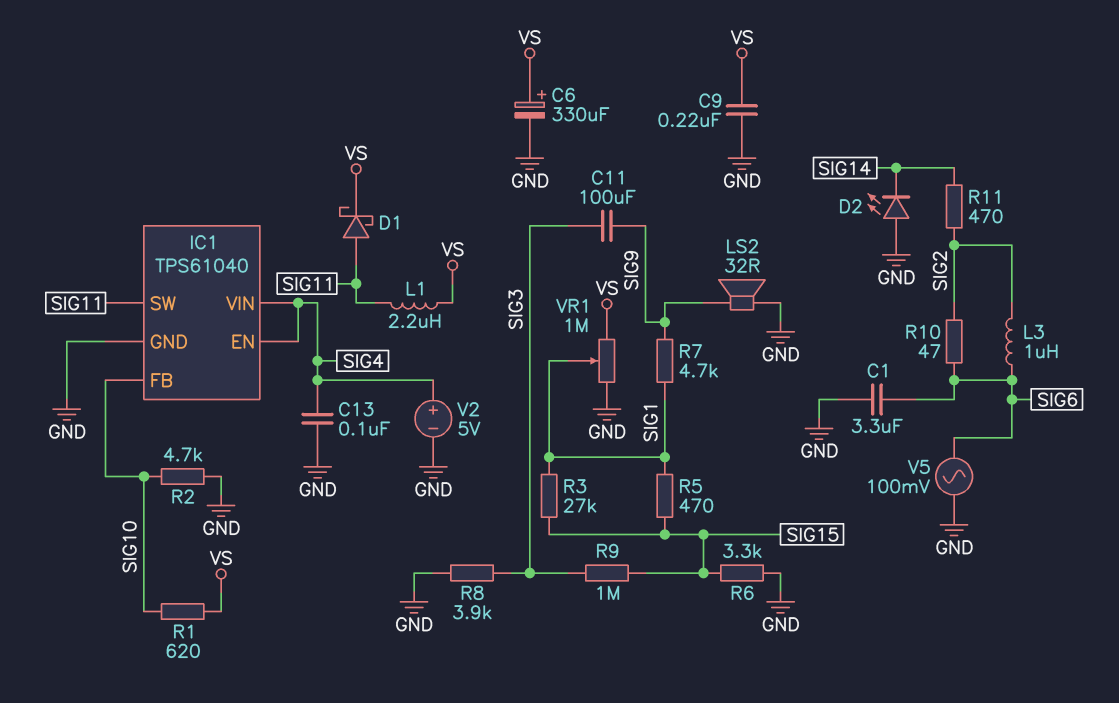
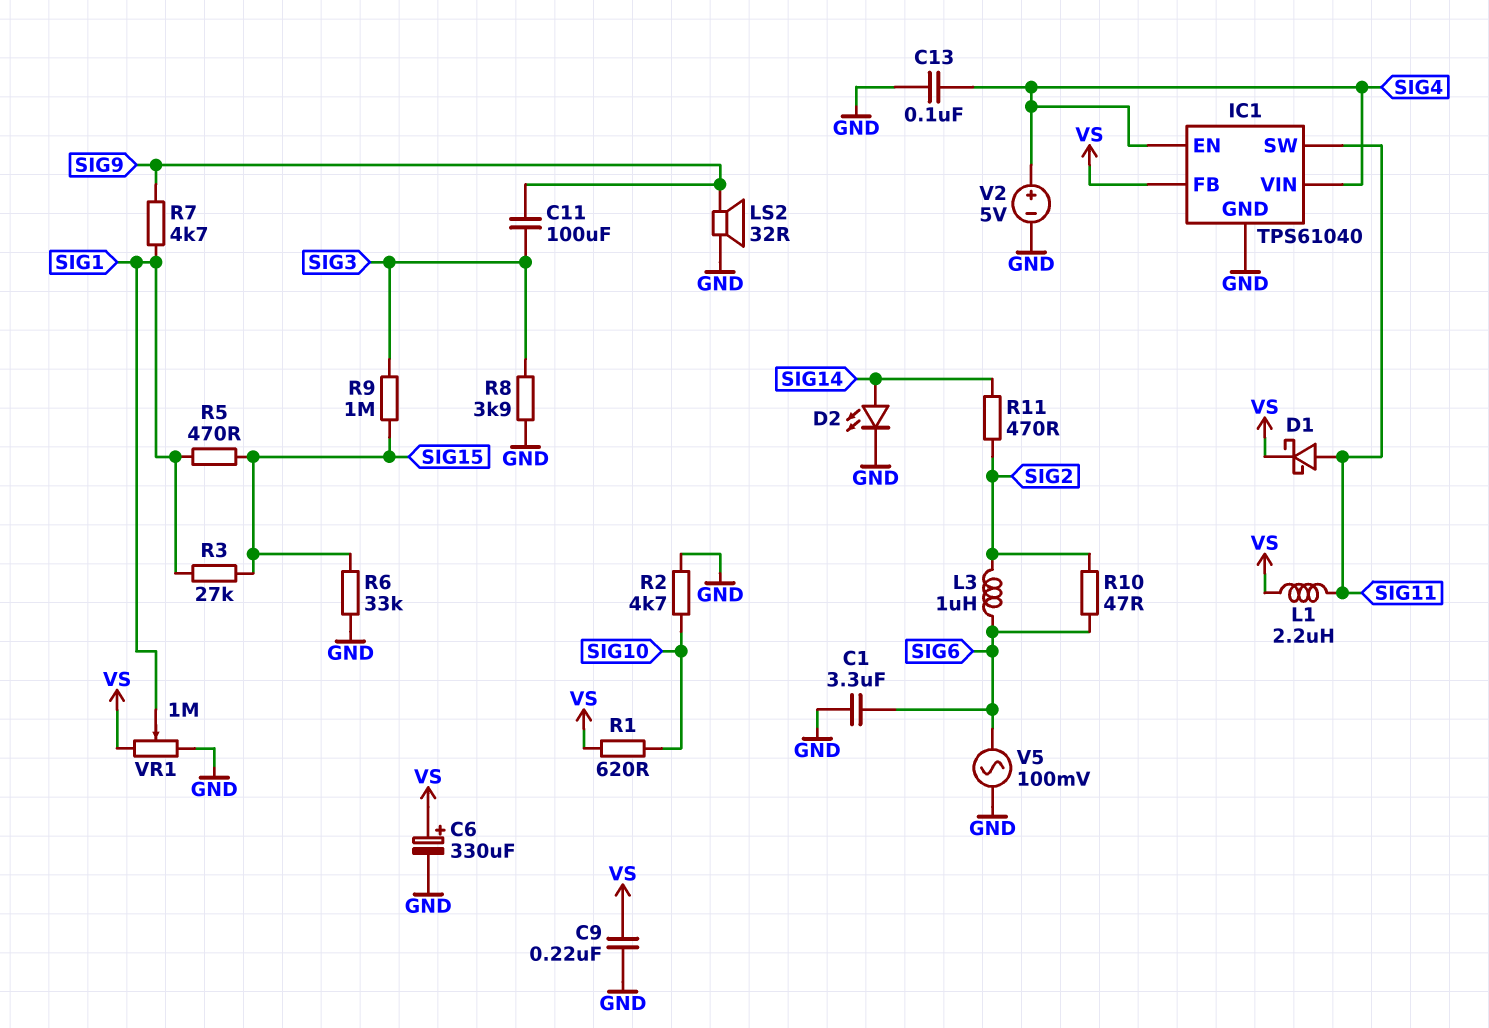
D2: LED (A GND, K SIG14) -> LED (A SIG14, K GND)
IC1 pin FB: SIG10 -> VS
R6: 3.3k (GND, SIG15) -> 33k (GND, SIG15)

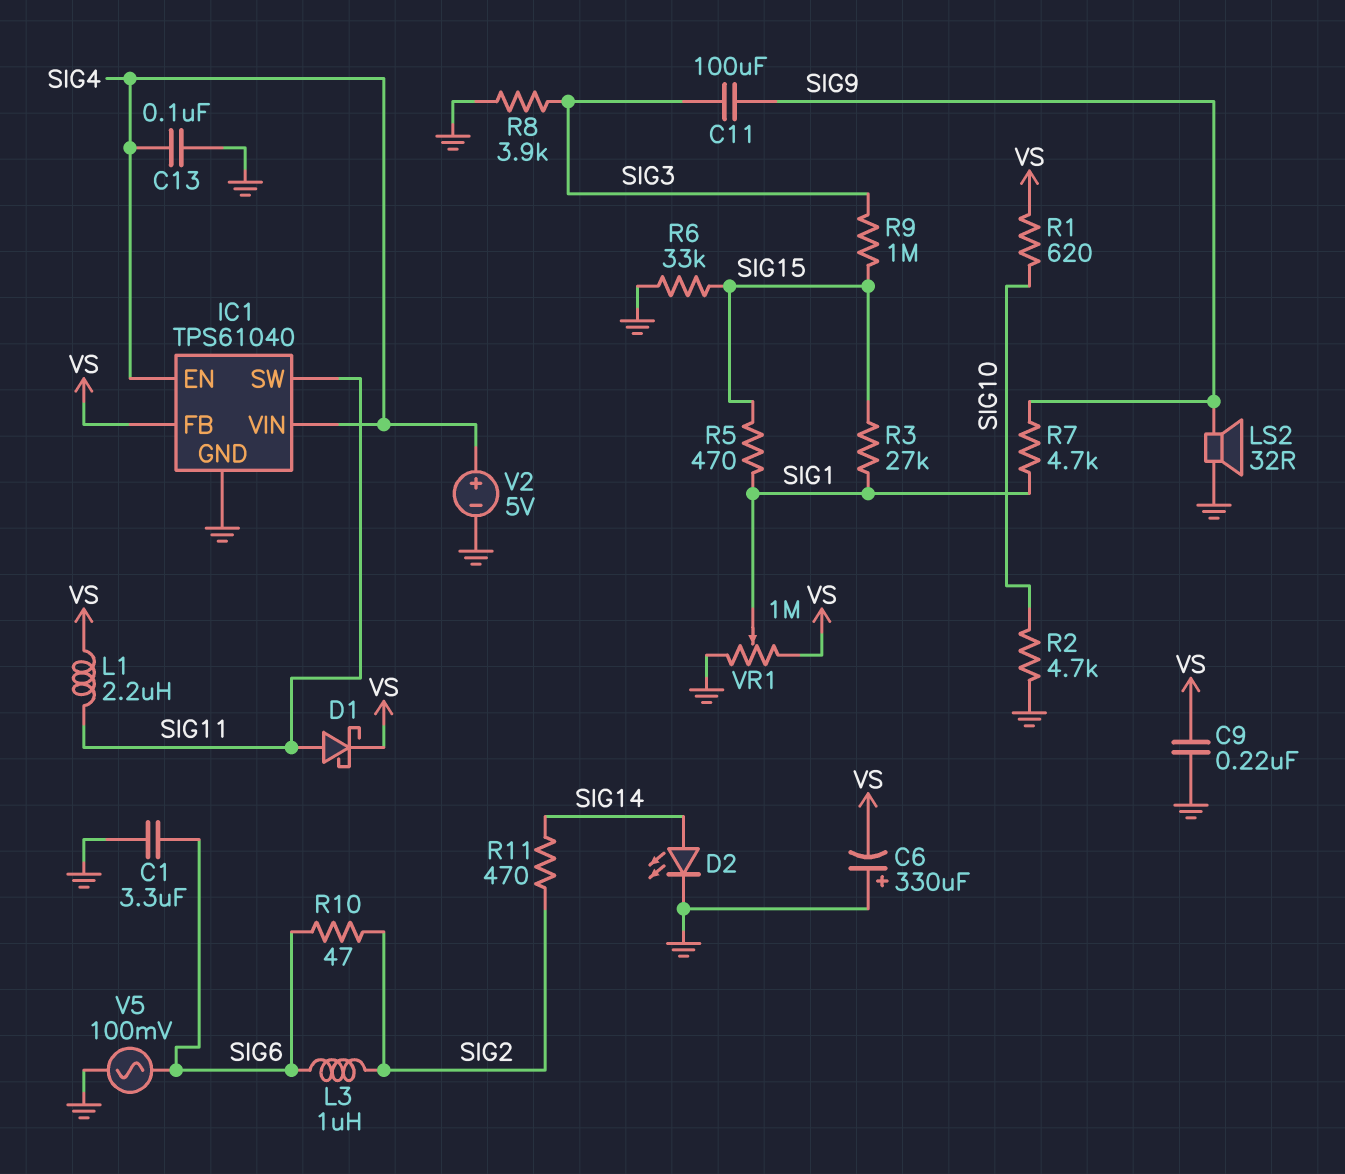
C6: 330uF (plus VS, minus GND) -> 330uF (plus GND, minus VS)

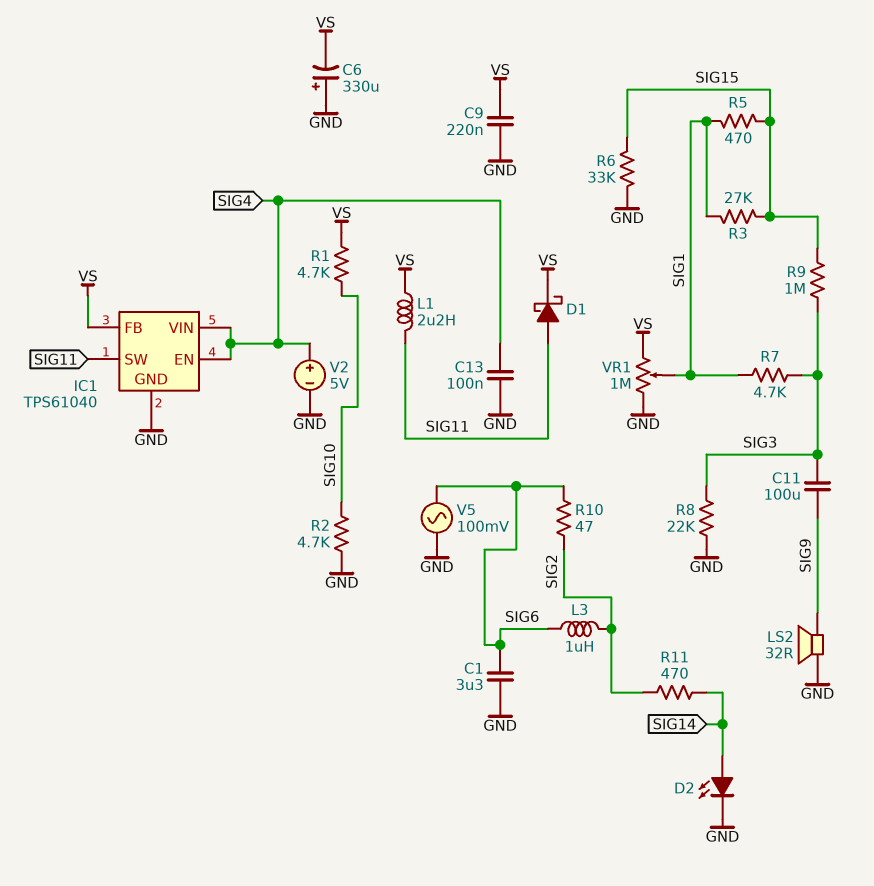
R1: 620 (SIG10, VS) -> 4.7k (SIG10, VS)
R7: 4.7k (SIG1, SIG9) -> 4.7k (SIG1, SIG3)
R8: 3.9k (GND, SIG3) -> 22k (GND, SIG3)

